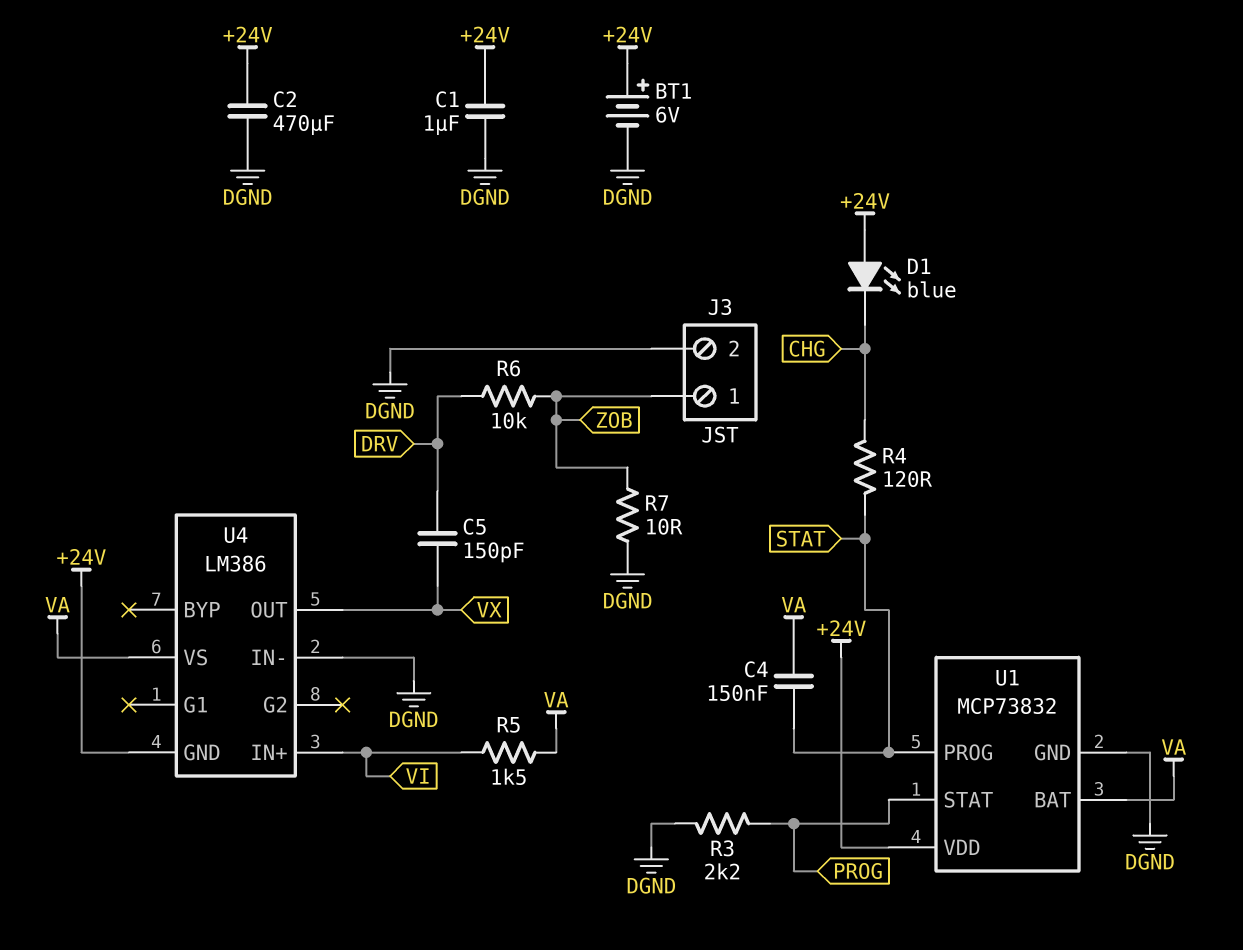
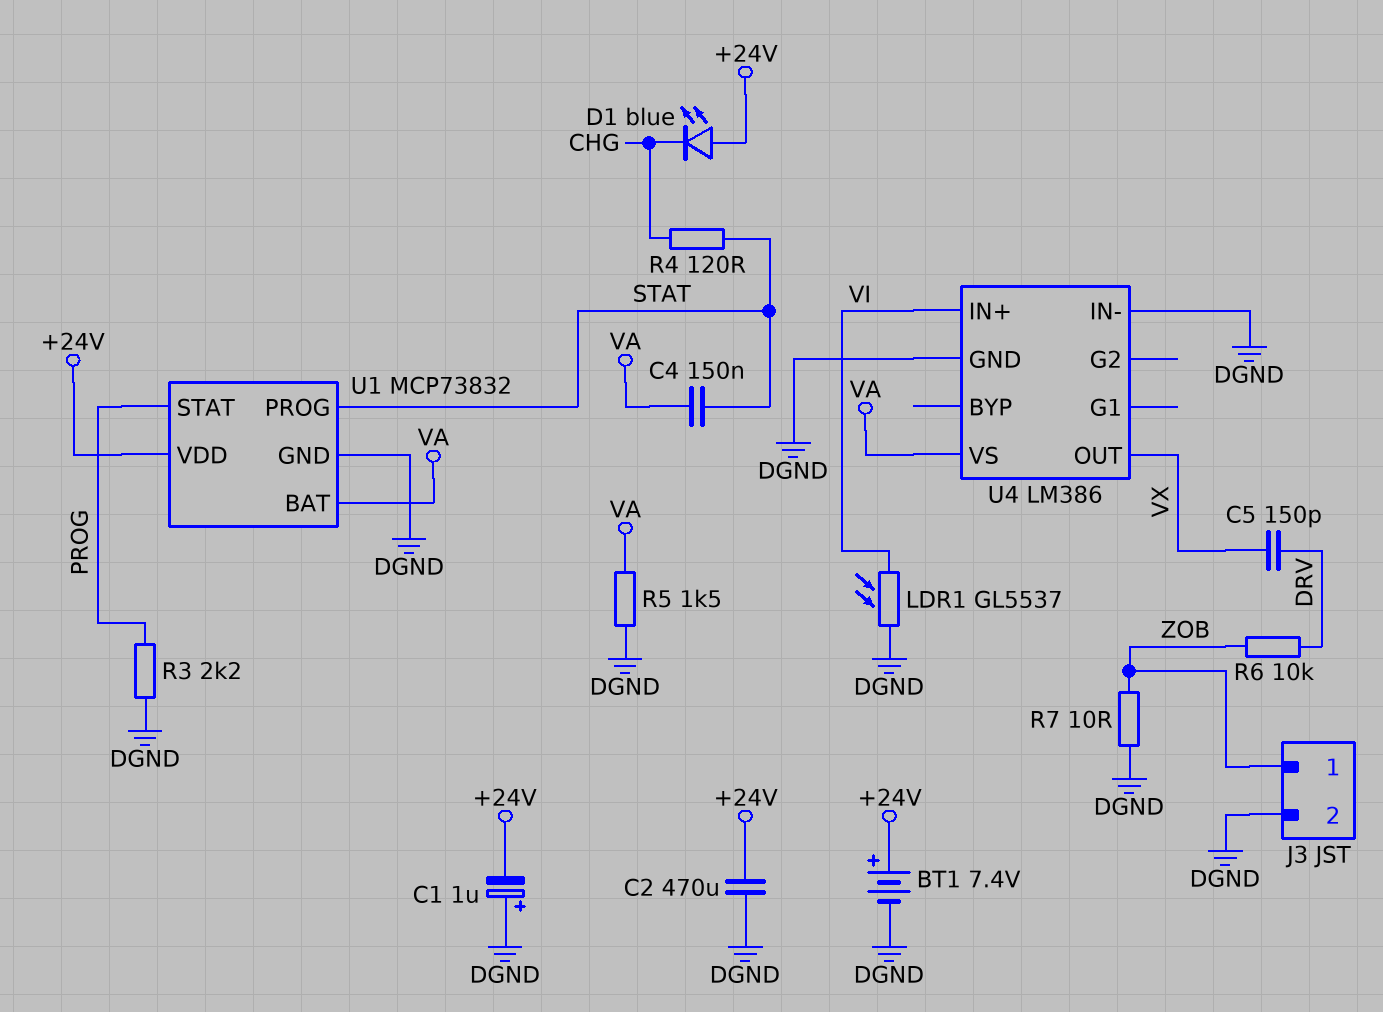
BT1: 6V (plus +24V, minus DGND) -> 7.4V (plus +24V, minus DGND)
C1: 1uF (+24V, DGND) -> 1uF (plus DGND, minus +24V)
LDR1: none -> GL5537 (DGND, VI)
R5: 1.5k (VA, VI) -> 1.5k (DGND, VA)
U4 pin GND: +24V -> DGND

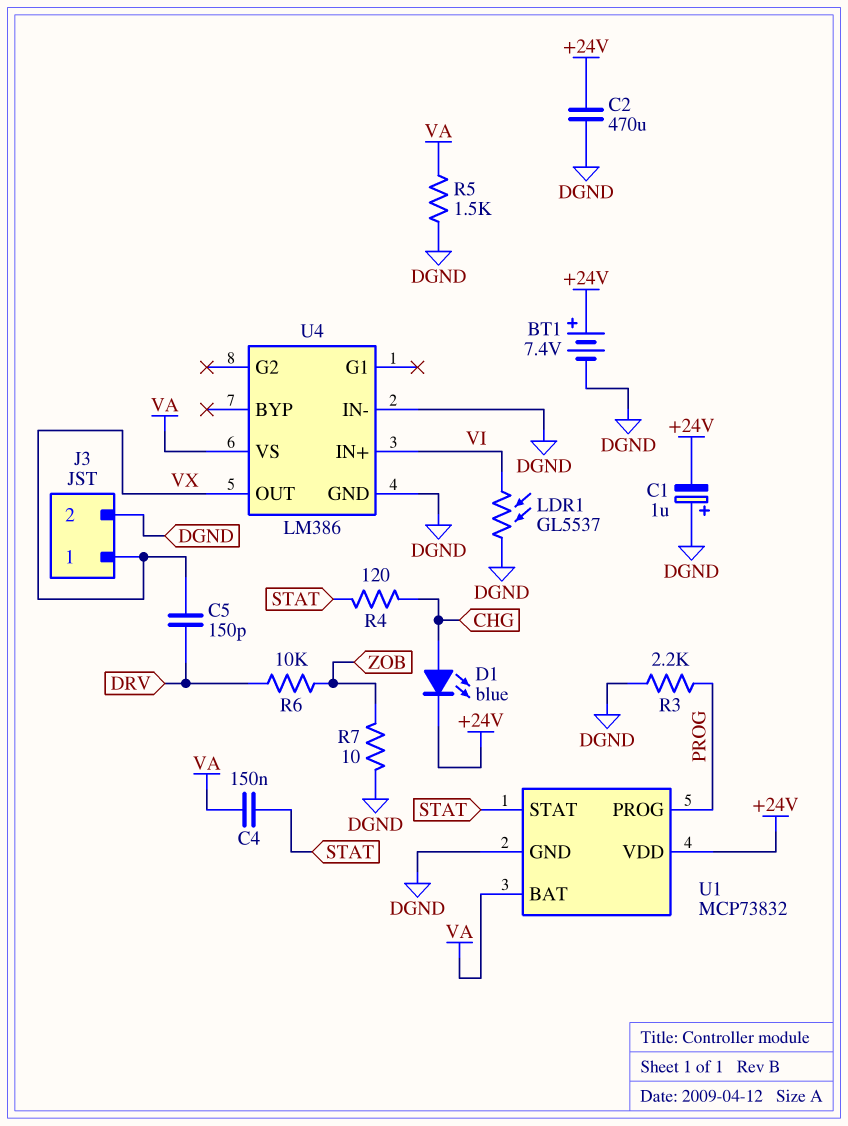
D1: LED blue (A +24V, K CHG) -> LED blue (A CHG, K +24V)
J3 pin 1: ZOB -> VX
U1 pin PROG: STAT -> PROG
U1 pin STAT: PROG -> STAT

